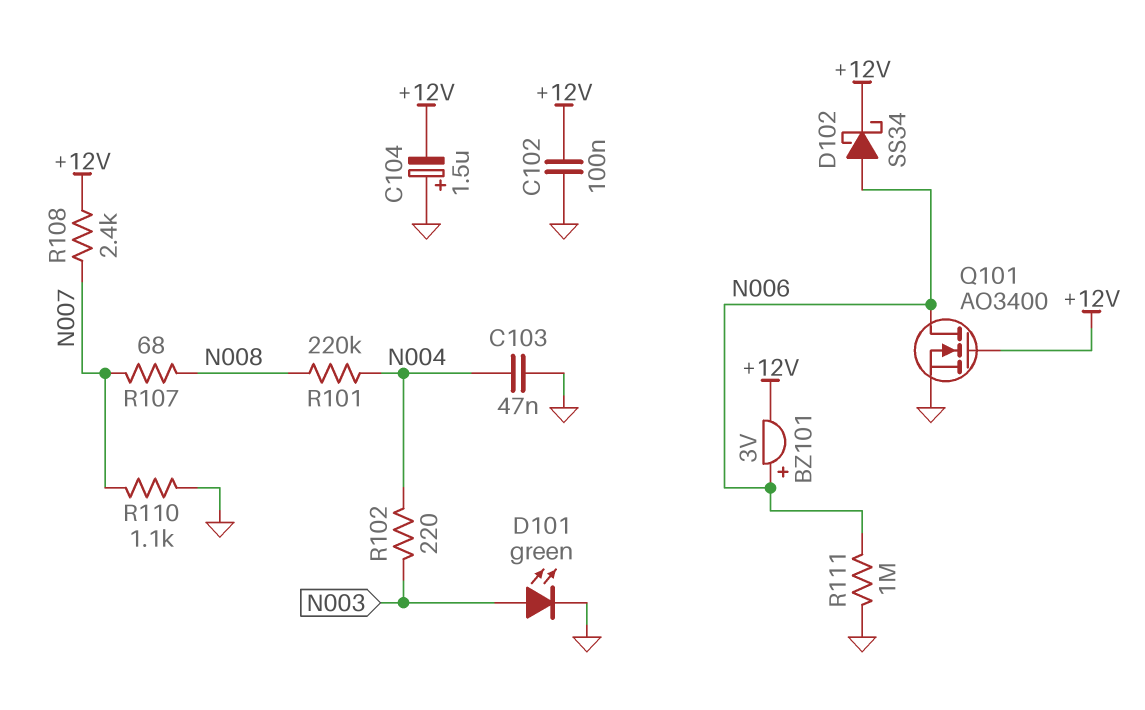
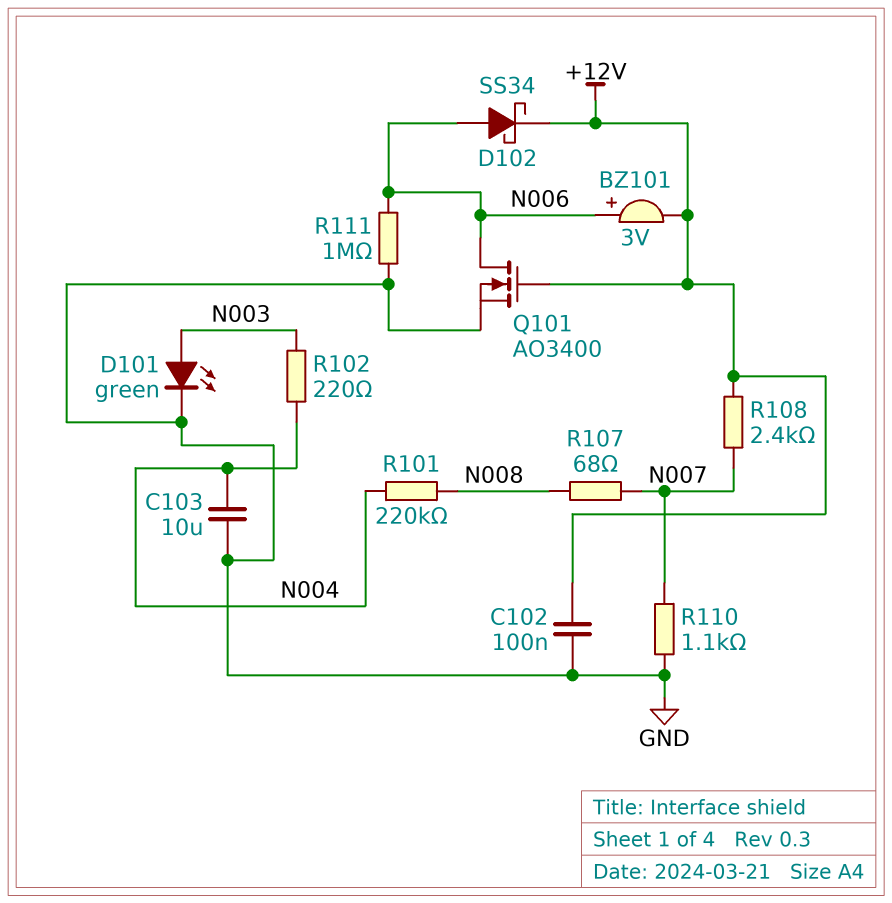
C103: 47nF (GND, N004) -> 10uF (GND, N004)
C104: 1.5uF (plus GND, minus +12V) -> none

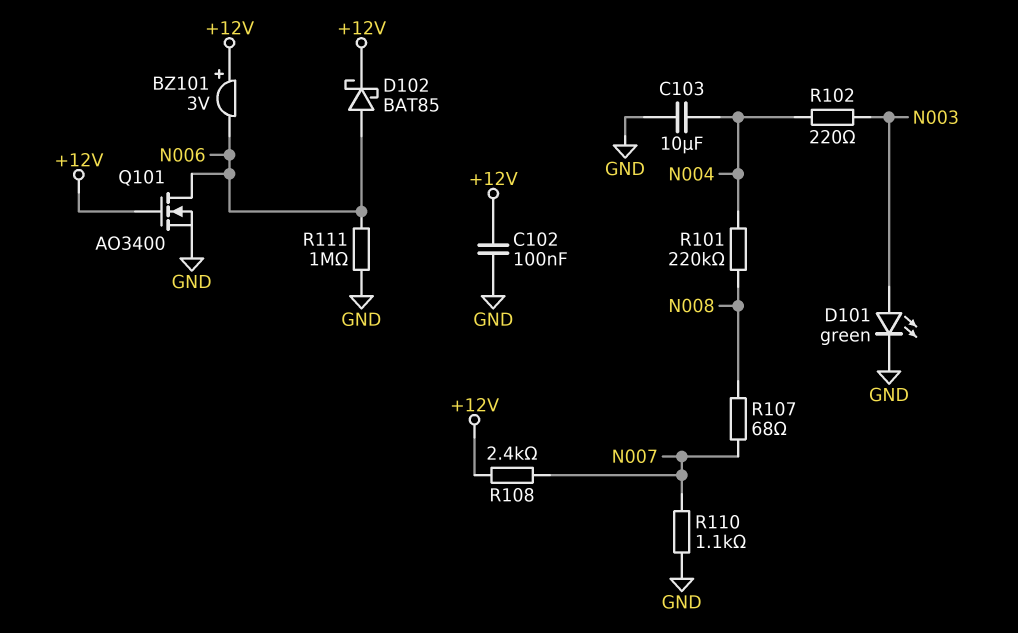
BZ101: buzzer 3V (plus N006, minus +12V) -> buzzer 3V (plus +12V, minus N006)
D102: schottky SS34 (A N006, K +12V) -> schottky BAT85 (A N006, K +12V)

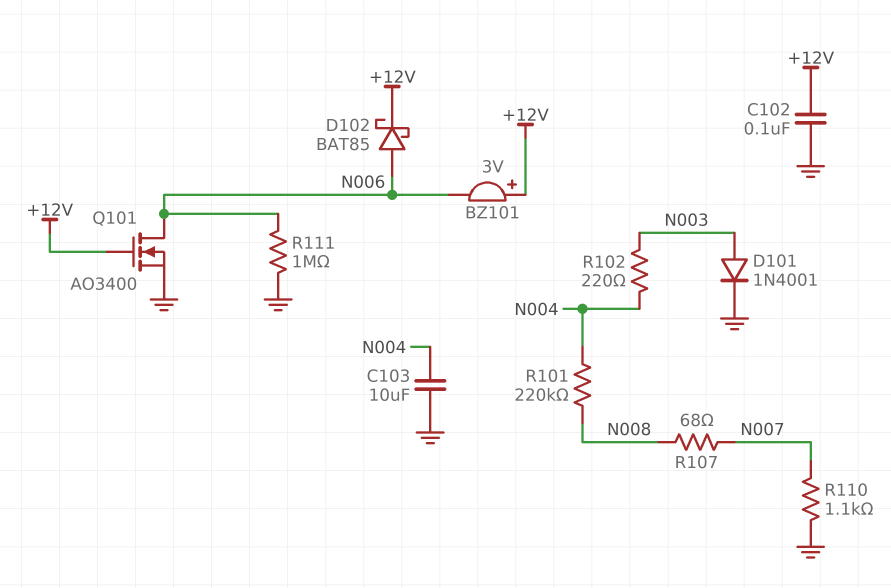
D101: LED green (A N003, K GND) -> diode 1N4001 (A N003, K GND)
R108: 2.4k (+12V, N007) -> none

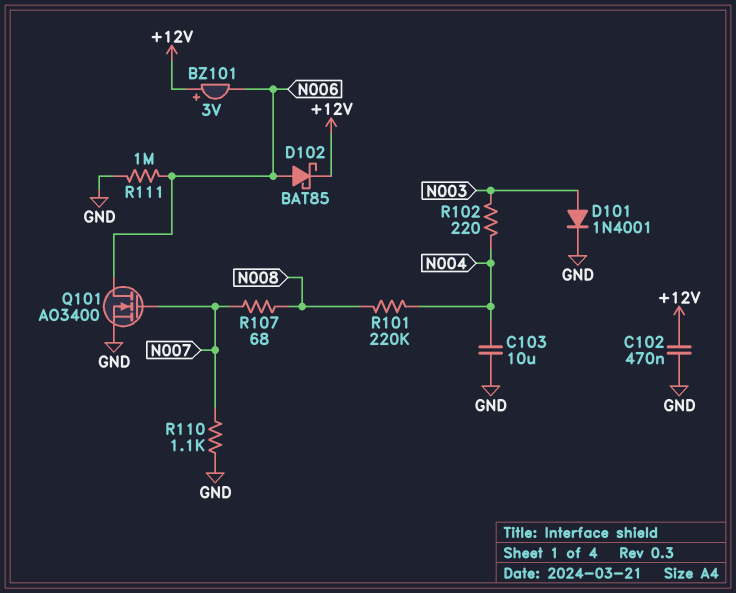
C102: 100nF (+12V, GND) -> 470nF (+12V, GND)
Q101: NMOS AO3400 (G +12V, D N006, S GND) -> NMOS AO3400 (G N007, D N006, S GND)

